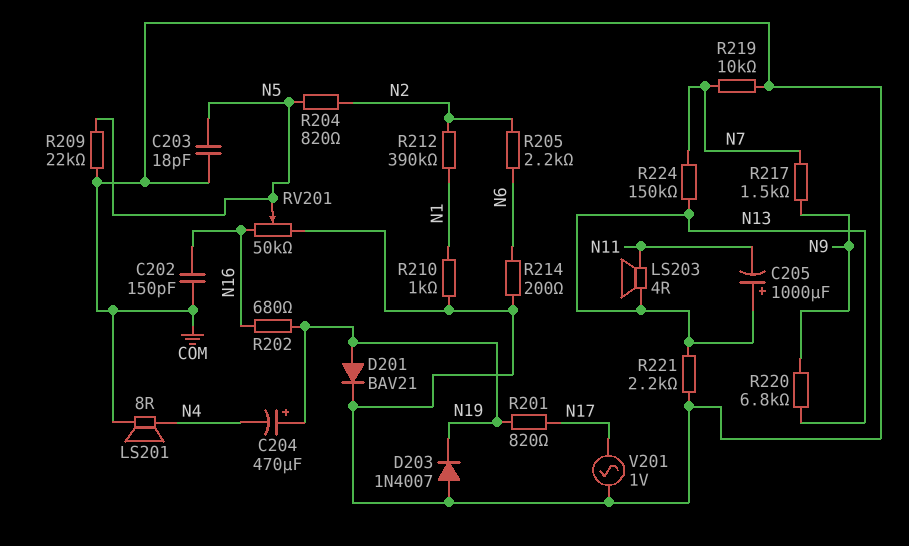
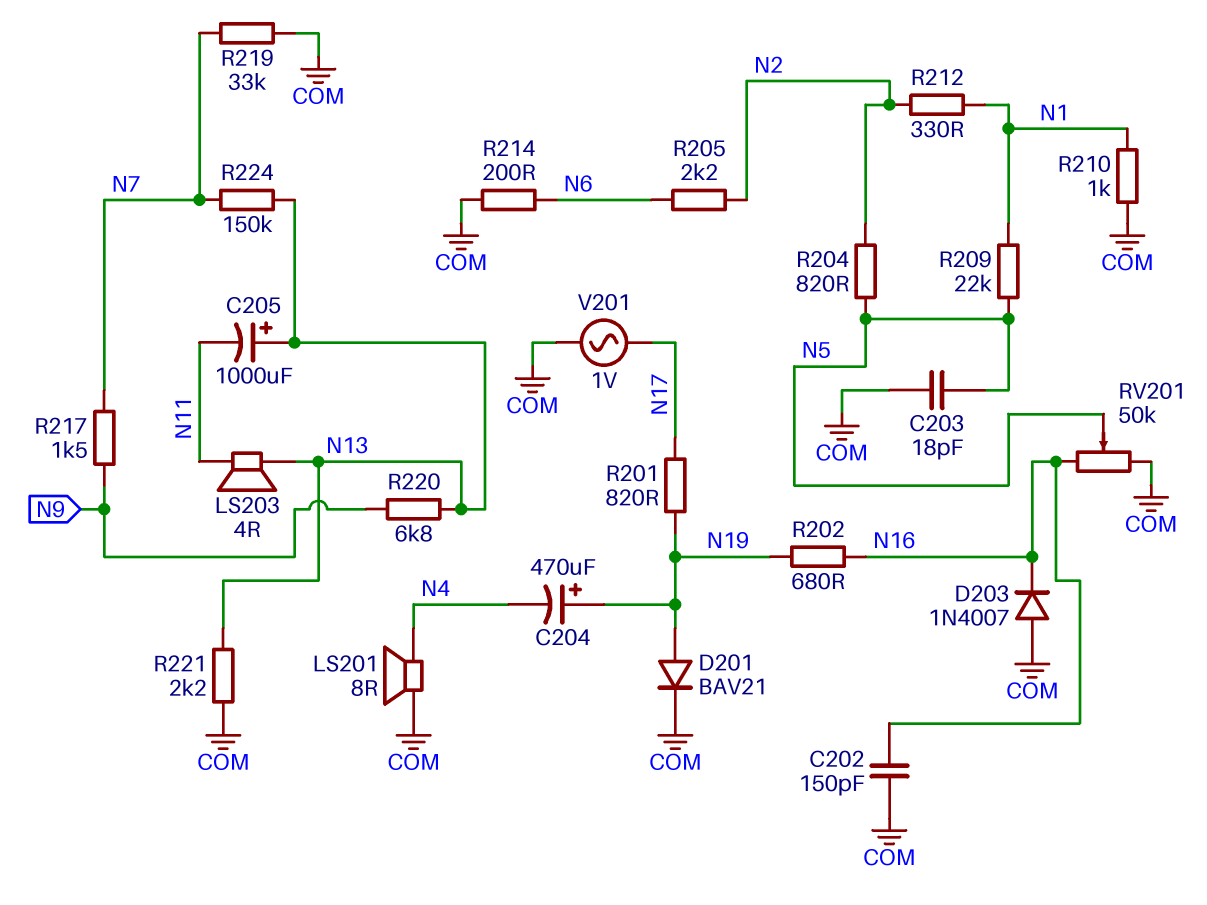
D203: diode 1N4007 (A COM, K N19) -> diode 1N4007 (A COM, K N16)
R209: 22k (COM, N5) -> 22k (N1, N5)
R212: 390k (N1, N2) -> 330 (N1, N2)
R219: 10k (COM, N7) -> 33k (COM, N7)

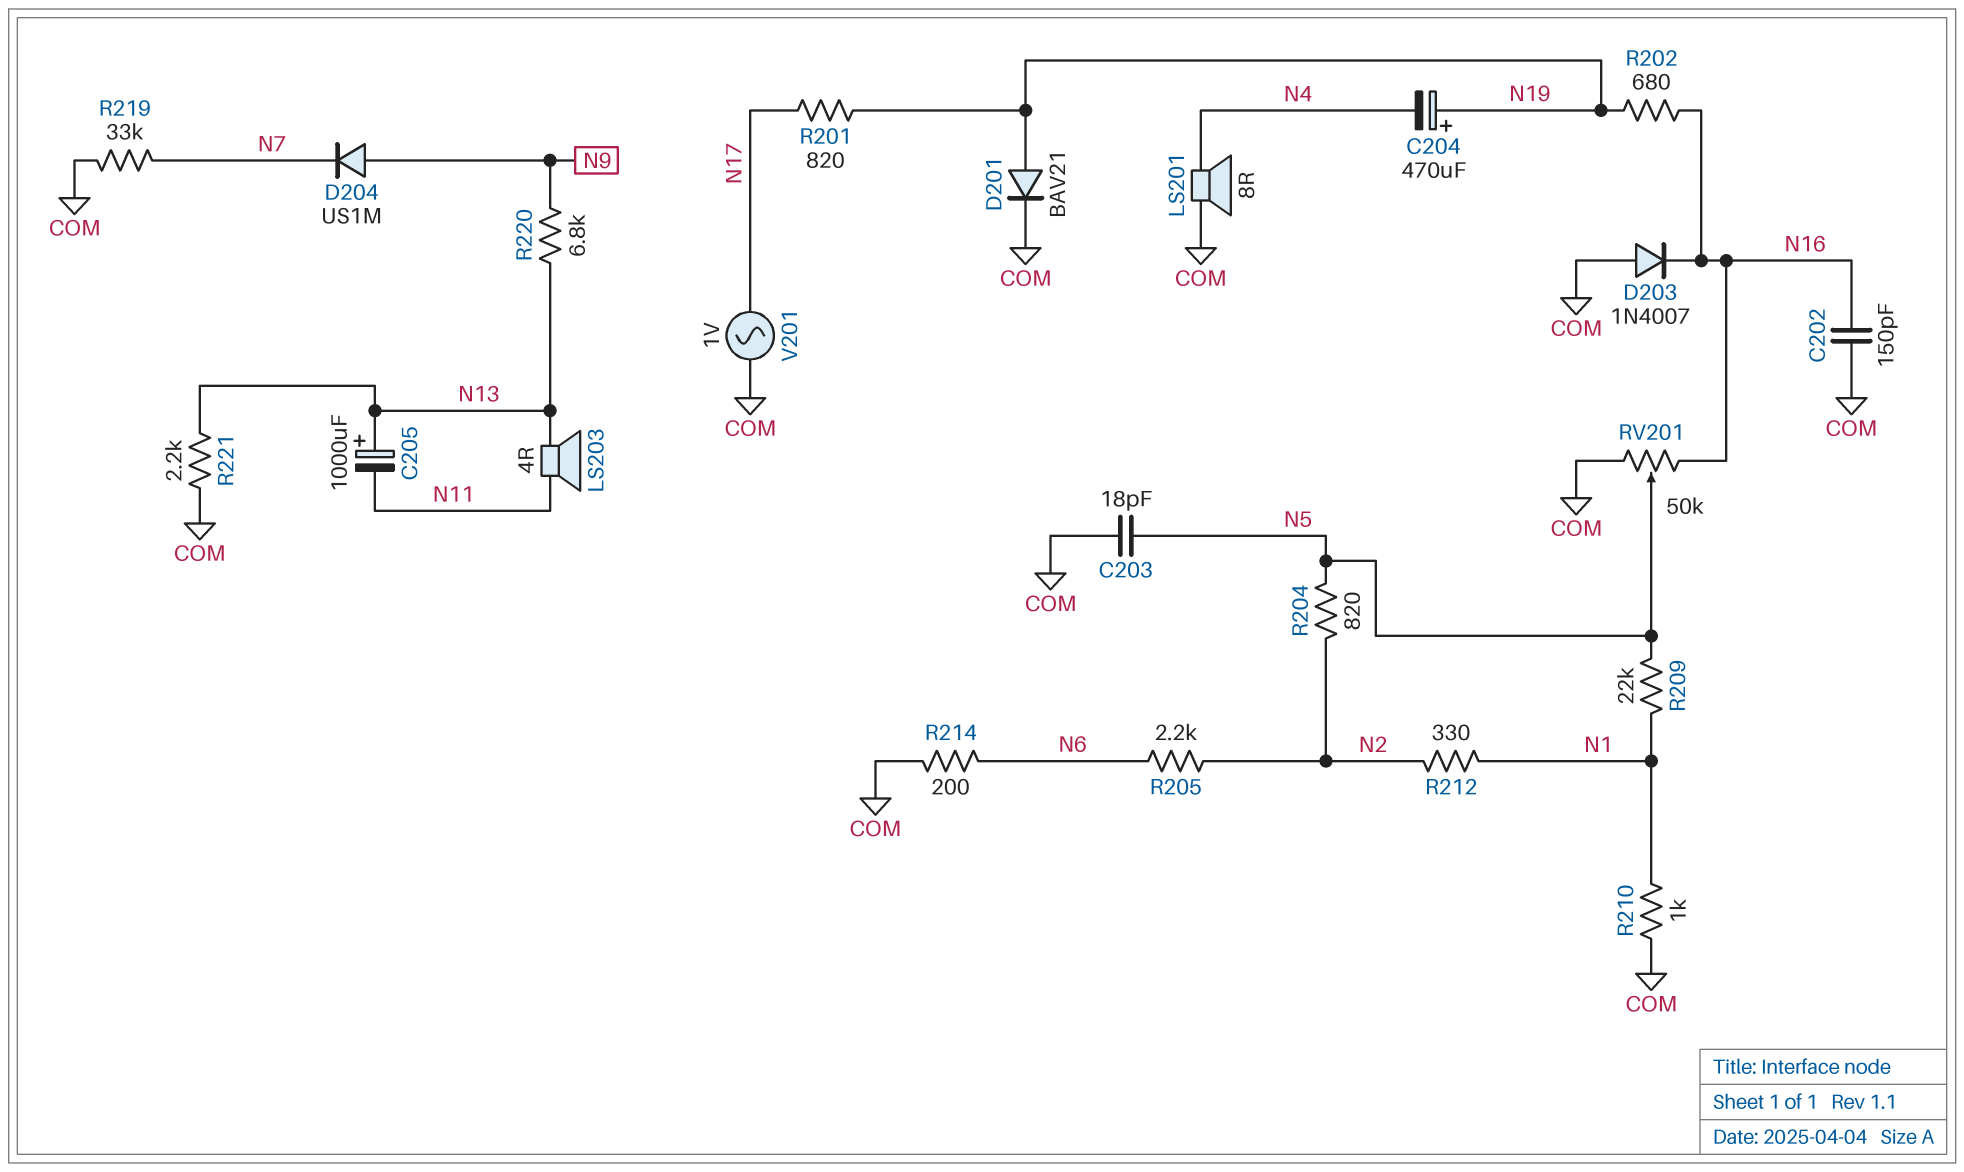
D204: none -> diode US1M (A N9, K N7)
R217: 1.5k (N7, N9) -> none
R224: 150k (N7, N13) -> none

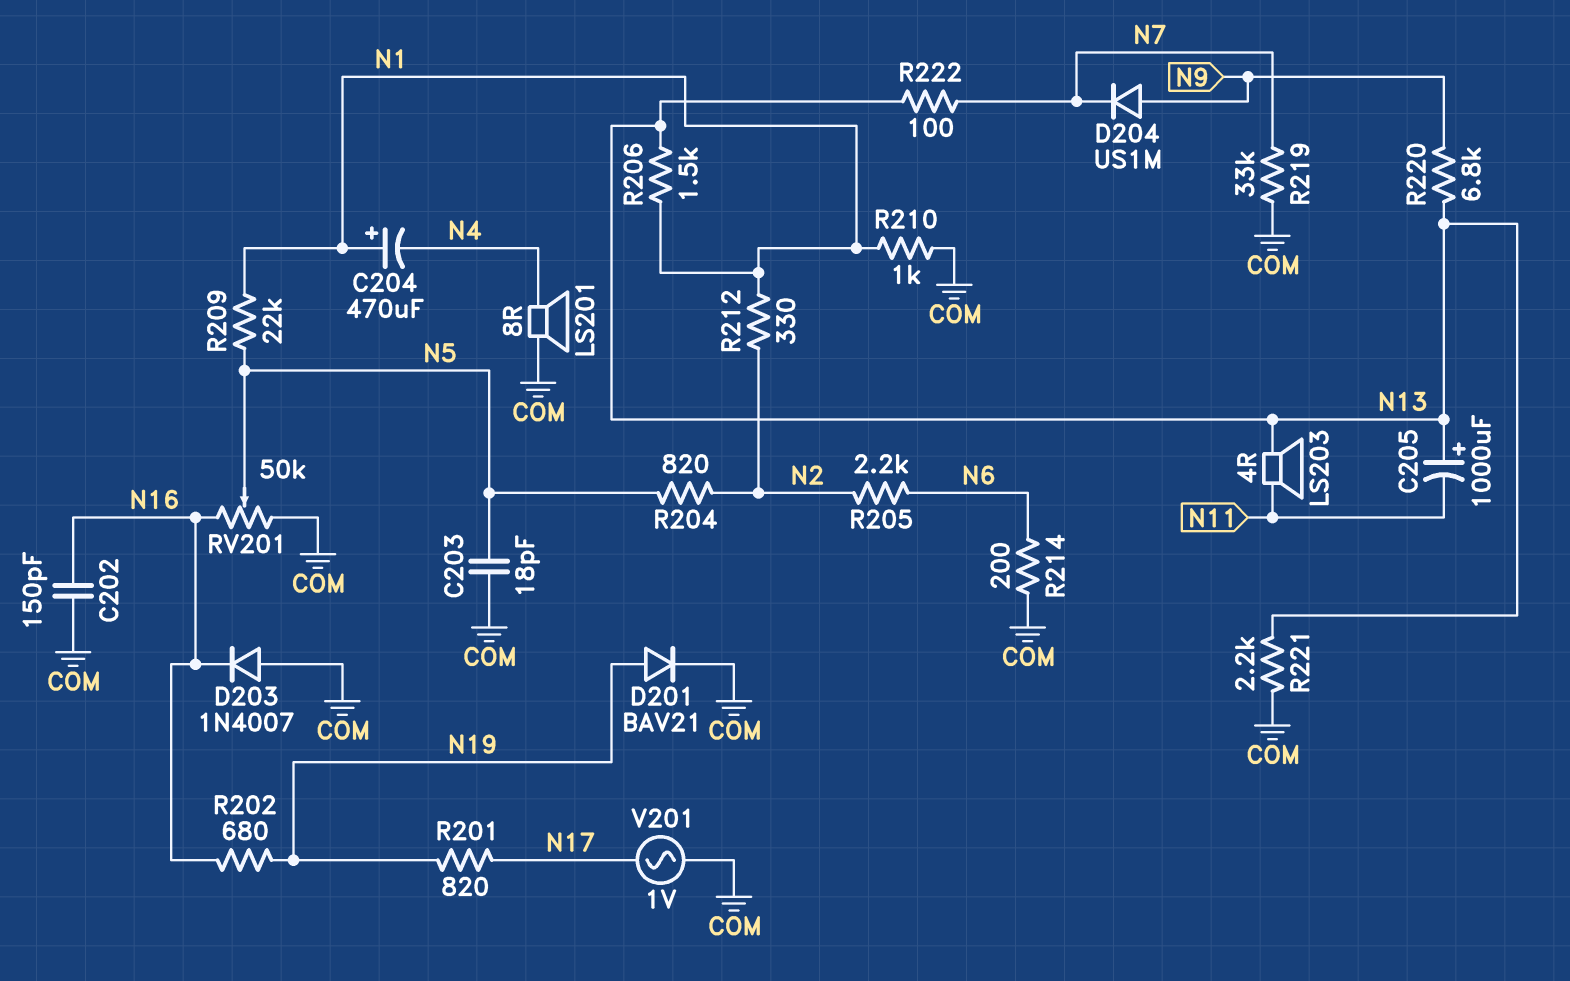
C204: 470uF (plus N19, minus N4) -> 470uF (plus N1, minus N4)
R206: none -> 1.5k (N1, N13)
R222: none -> 100 (N7, N13)

